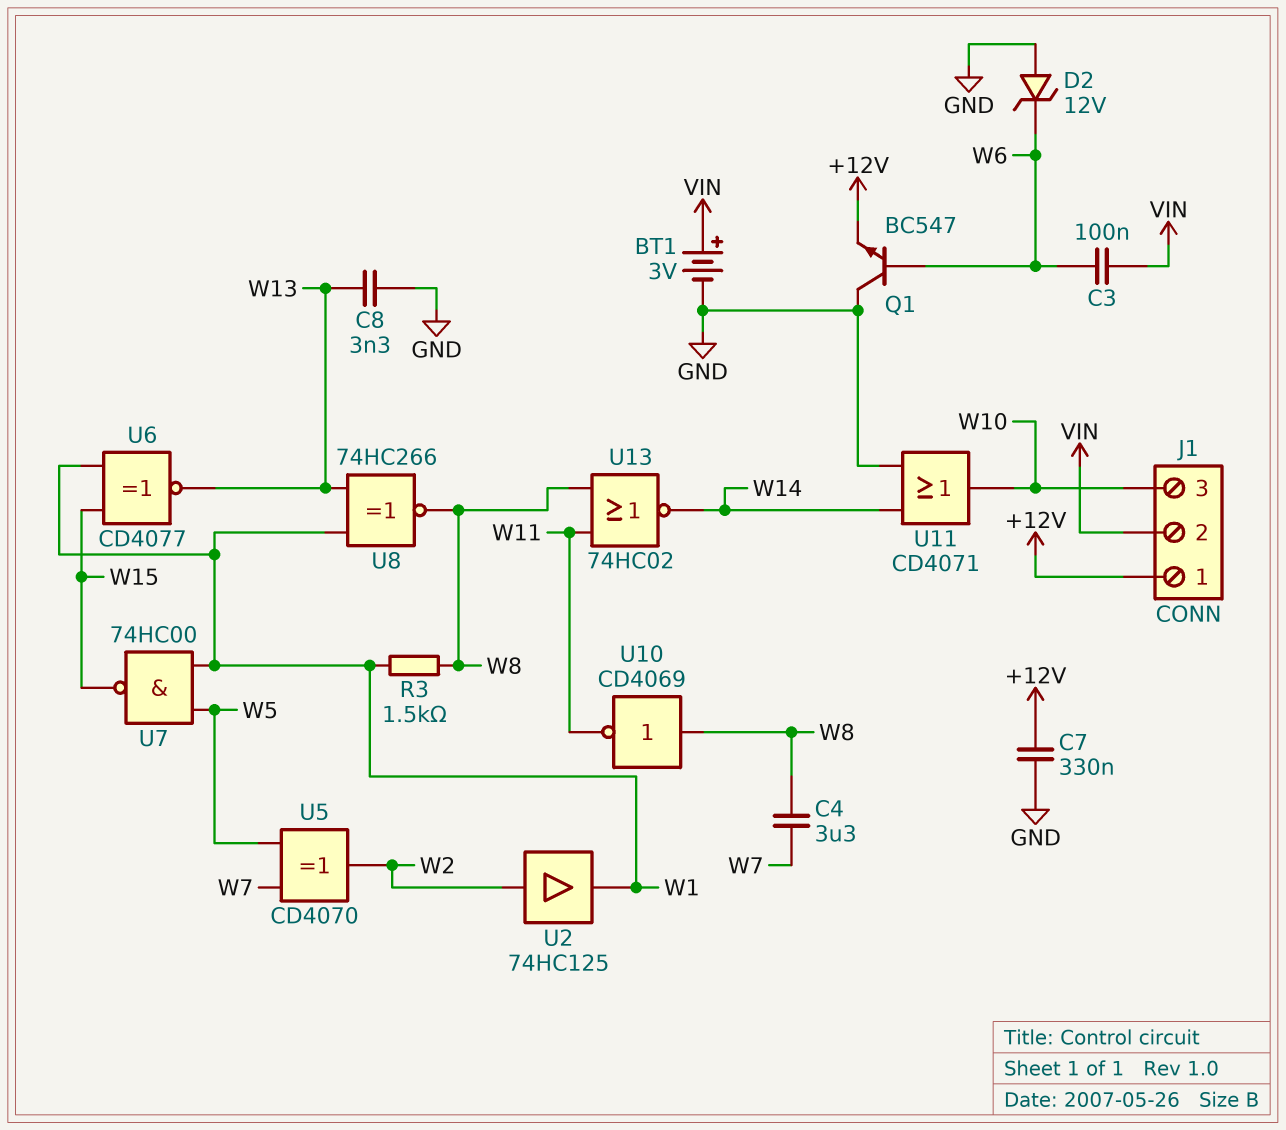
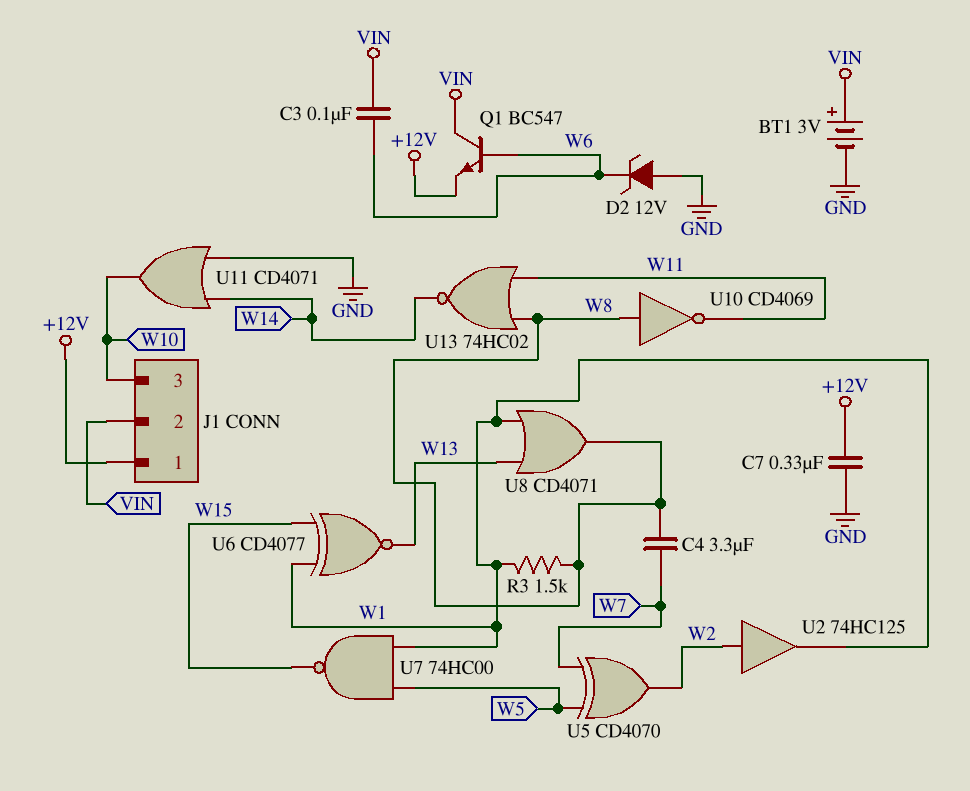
C8: 3.3nF (GND, W13) -> none
Q1: NPN BC547 (B W6, C GND, E +12V) -> NPN BC547 (B W6, C VIN, E +12V)
U8: XNOR 74HC266 (in W1, in W13, out W8) -> OR CD4071 (in W1, in W13, out W8)

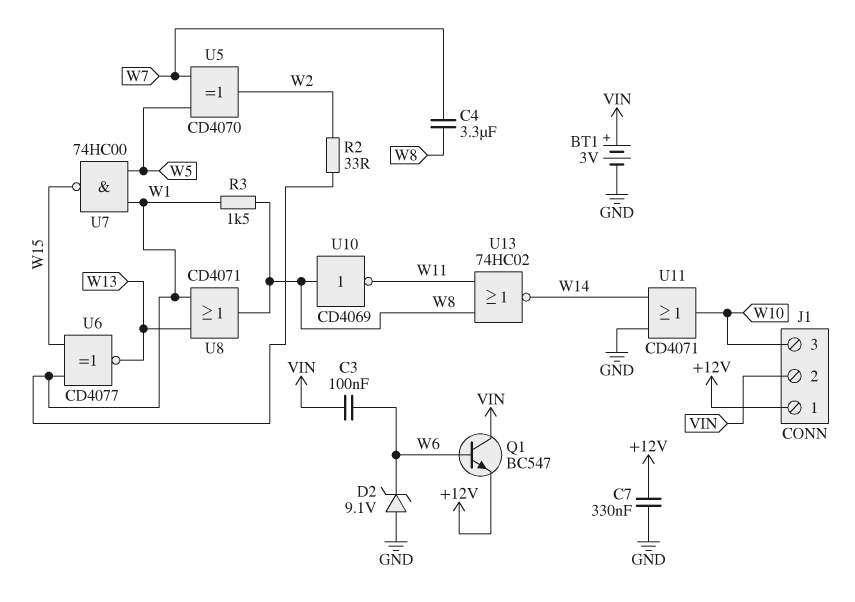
D2: zener 12V (A GND, K W6) -> zener 9.1V (A GND, K W6)
R2: none -> 33 (W1, W2)
U2: buffer 74HC125 (in W2, out W1) -> none

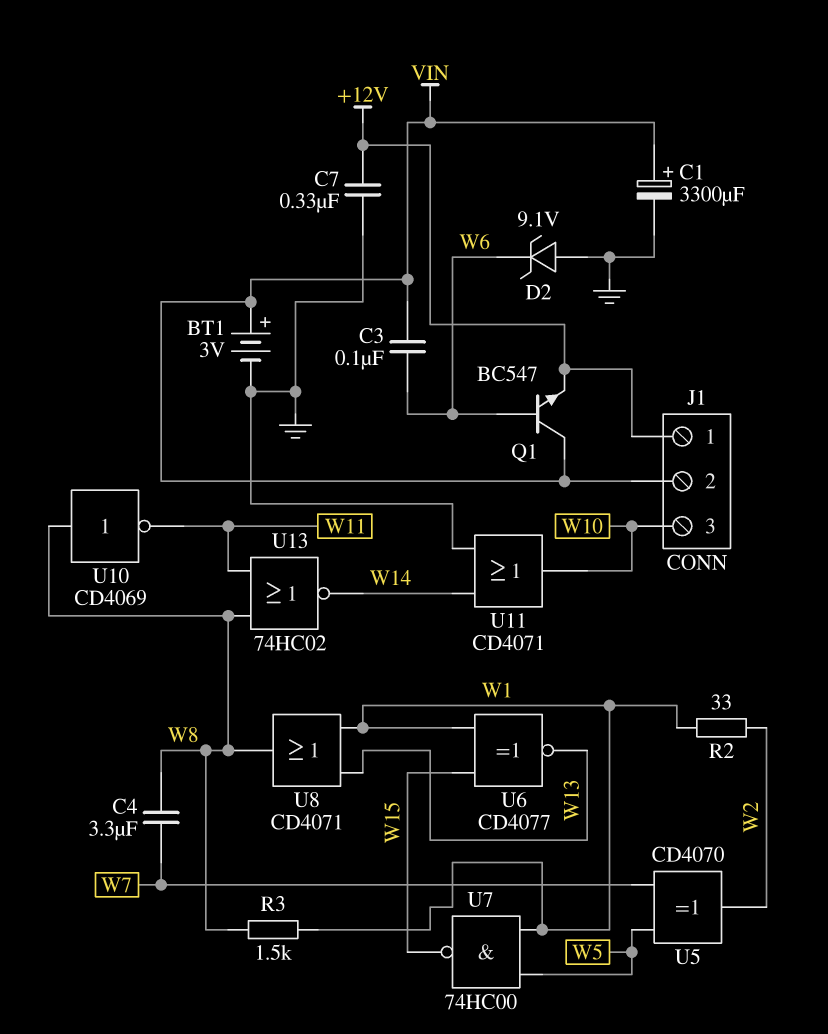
C1: none -> 3300uF (plus VIN, minus GND)

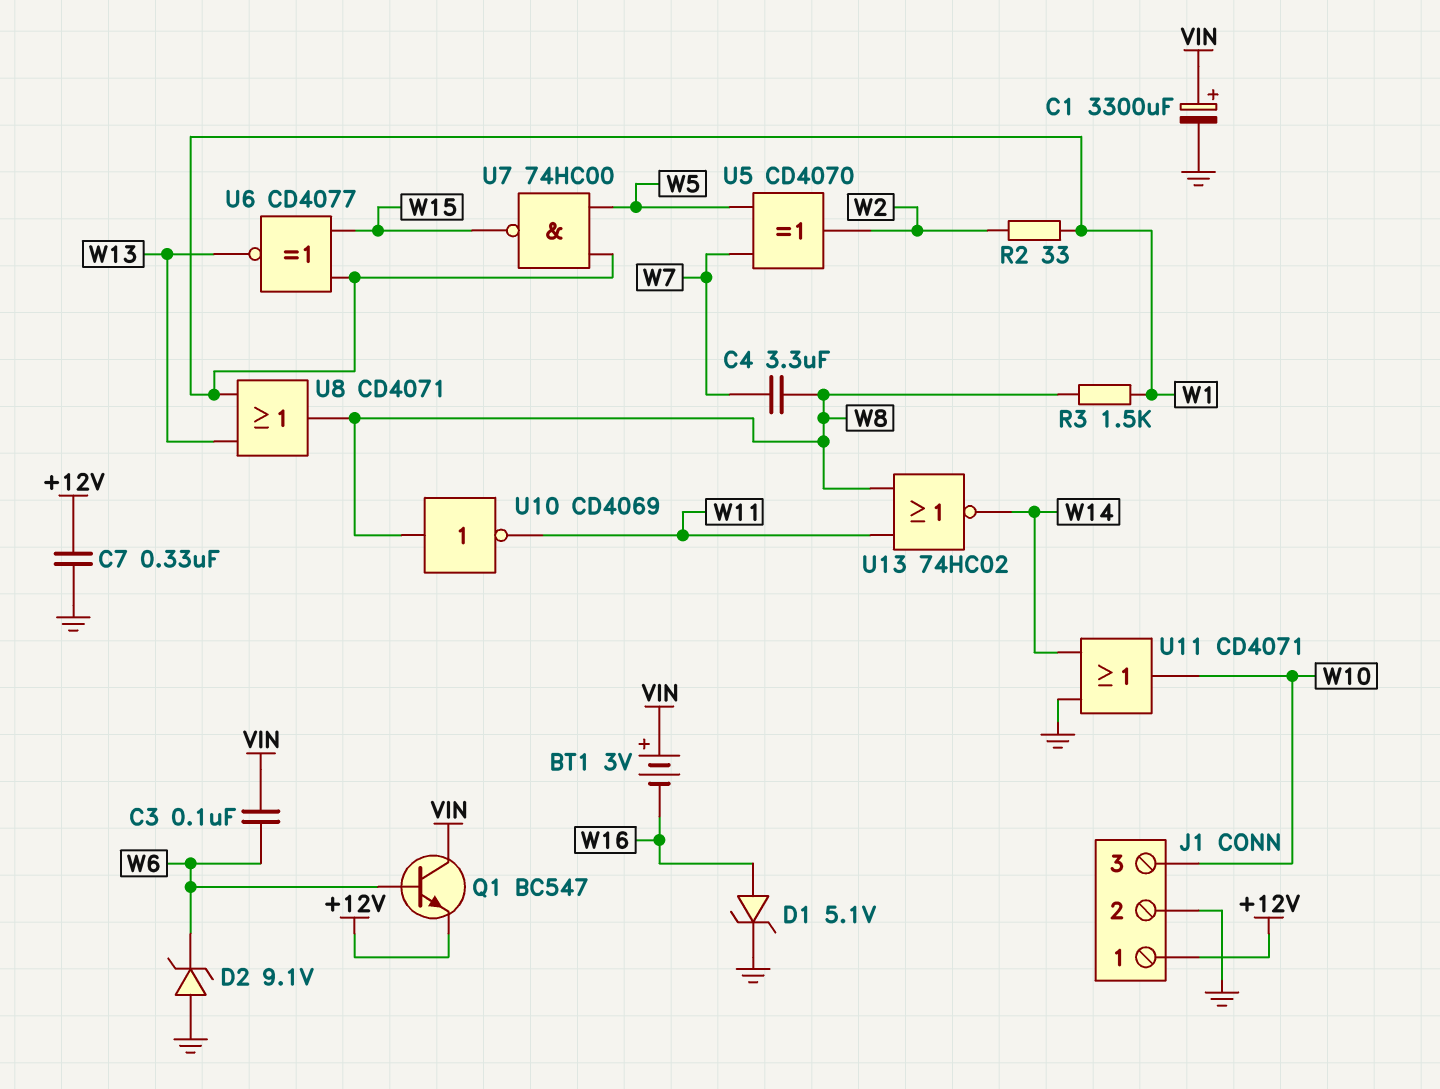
BT1: 3V (plus VIN, minus GND) -> 3V (plus VIN, minus W16)
D1: none -> zener 5.1V (A W16, K GND)
J1 pin 2: VIN -> GND

